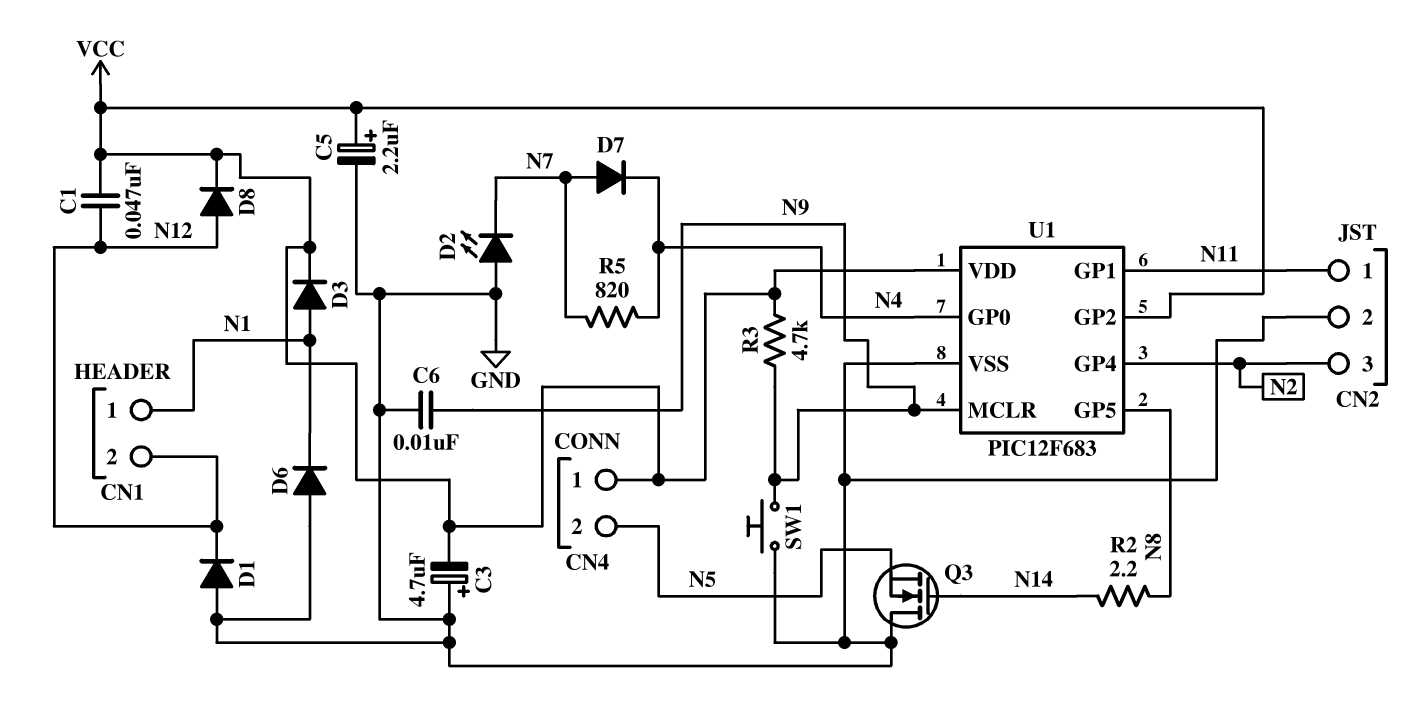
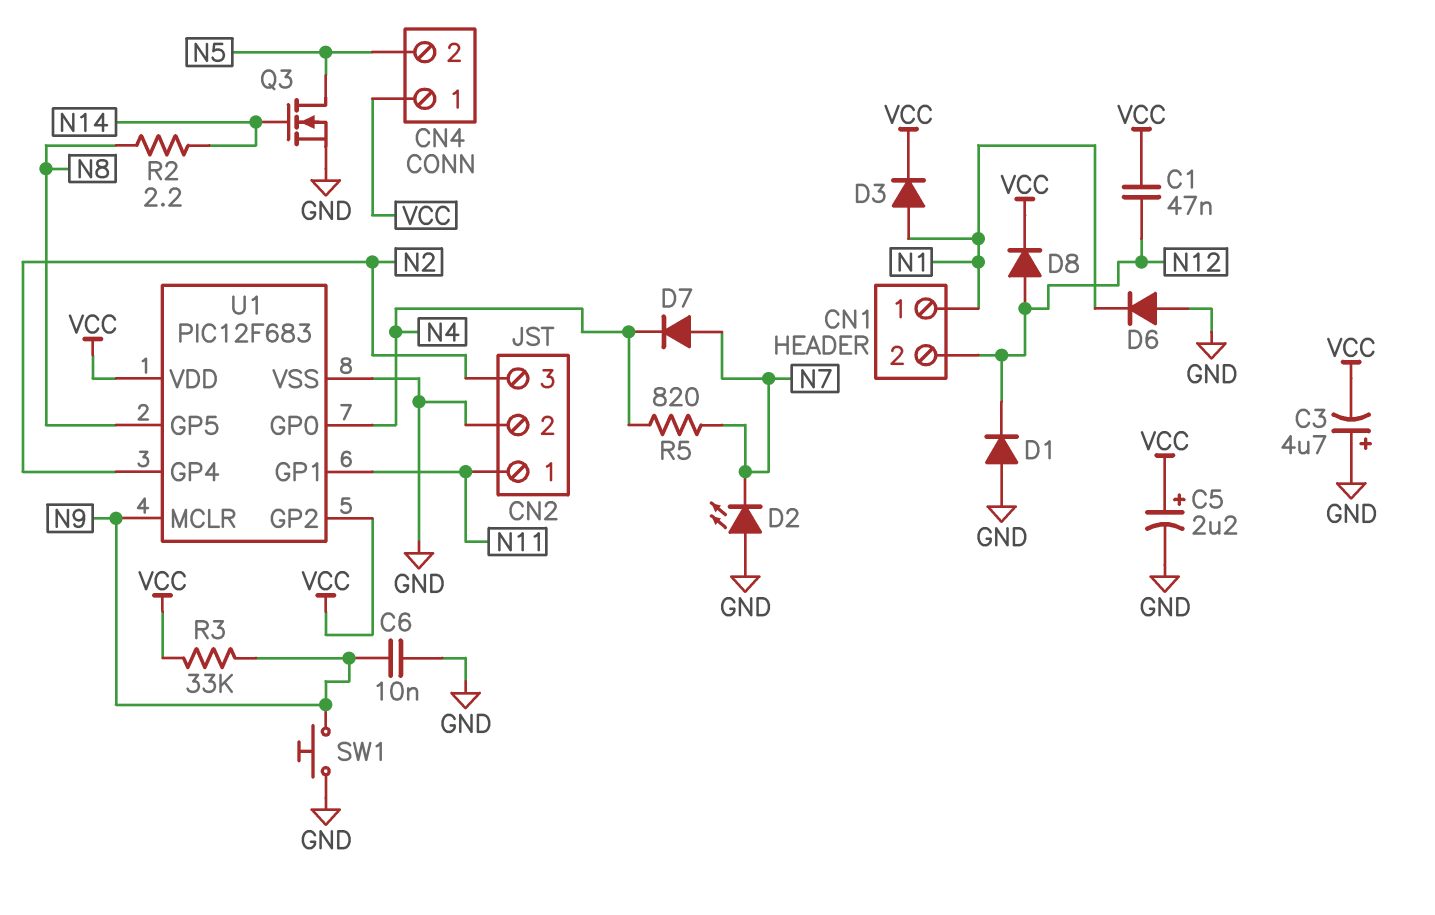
Q3: NMOS (G N14, D GND, S N5) -> NMOS (G N14, D N5, S GND)
R3: 4.7k (N9, VCC) -> 33k (N9, VCC)

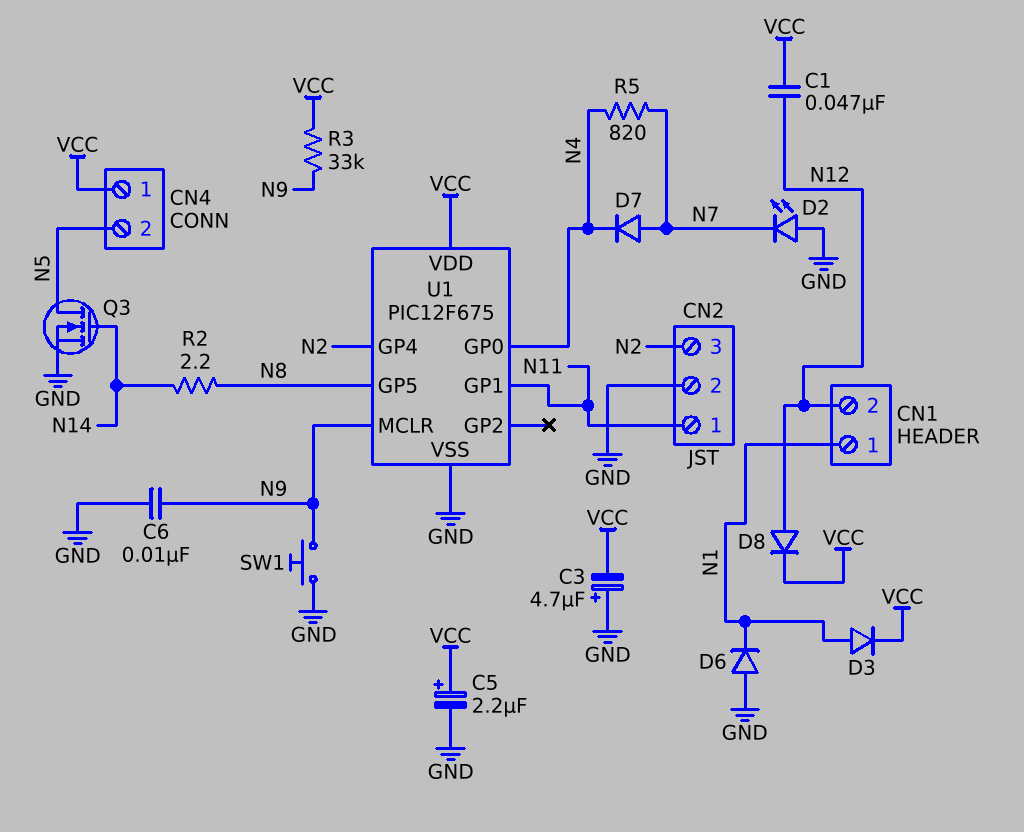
D1: diode (A GND, K N12) -> none
U1: PIC12F683 -> PIC12F675
U1 pin GP2: VCC -> none

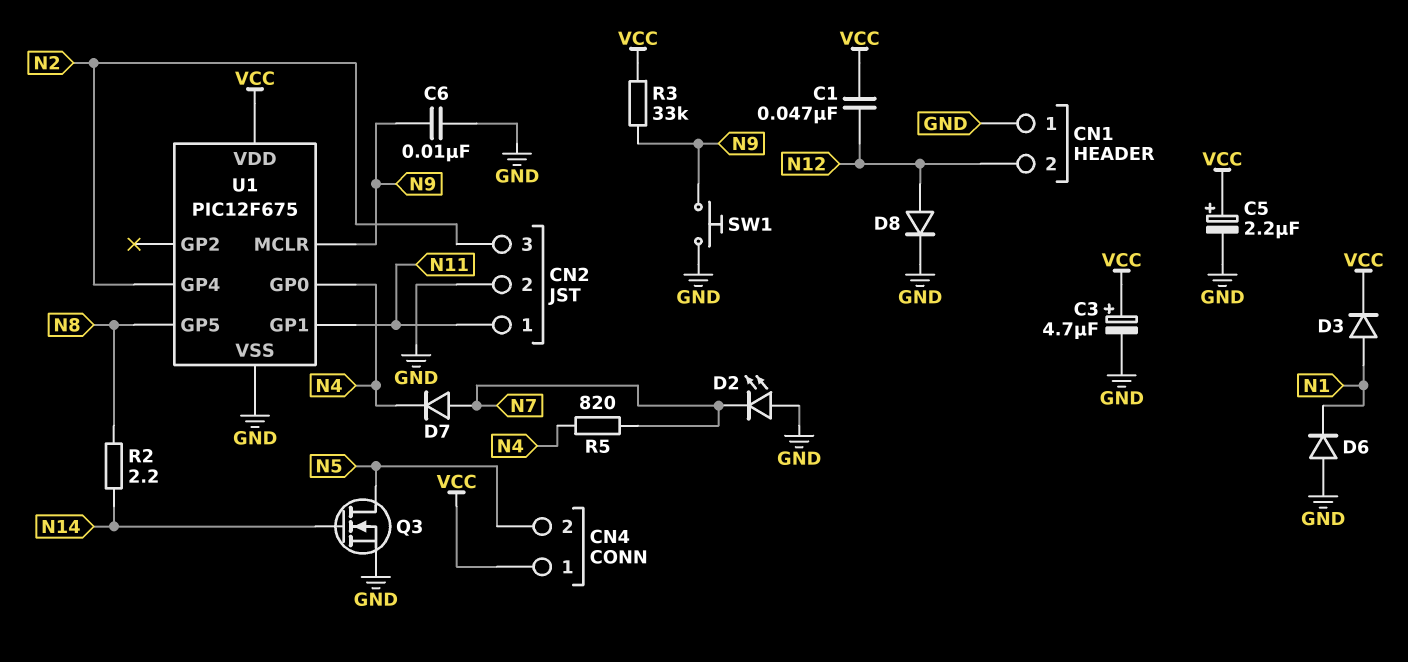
C3: 4.7uF (plus GND, minus VCC) -> 4.7uF (plus VCC, minus GND)
CN1 pin 1: N1 -> GND
D8: diode (A N12, K VCC) -> diode (A N12, K GND)

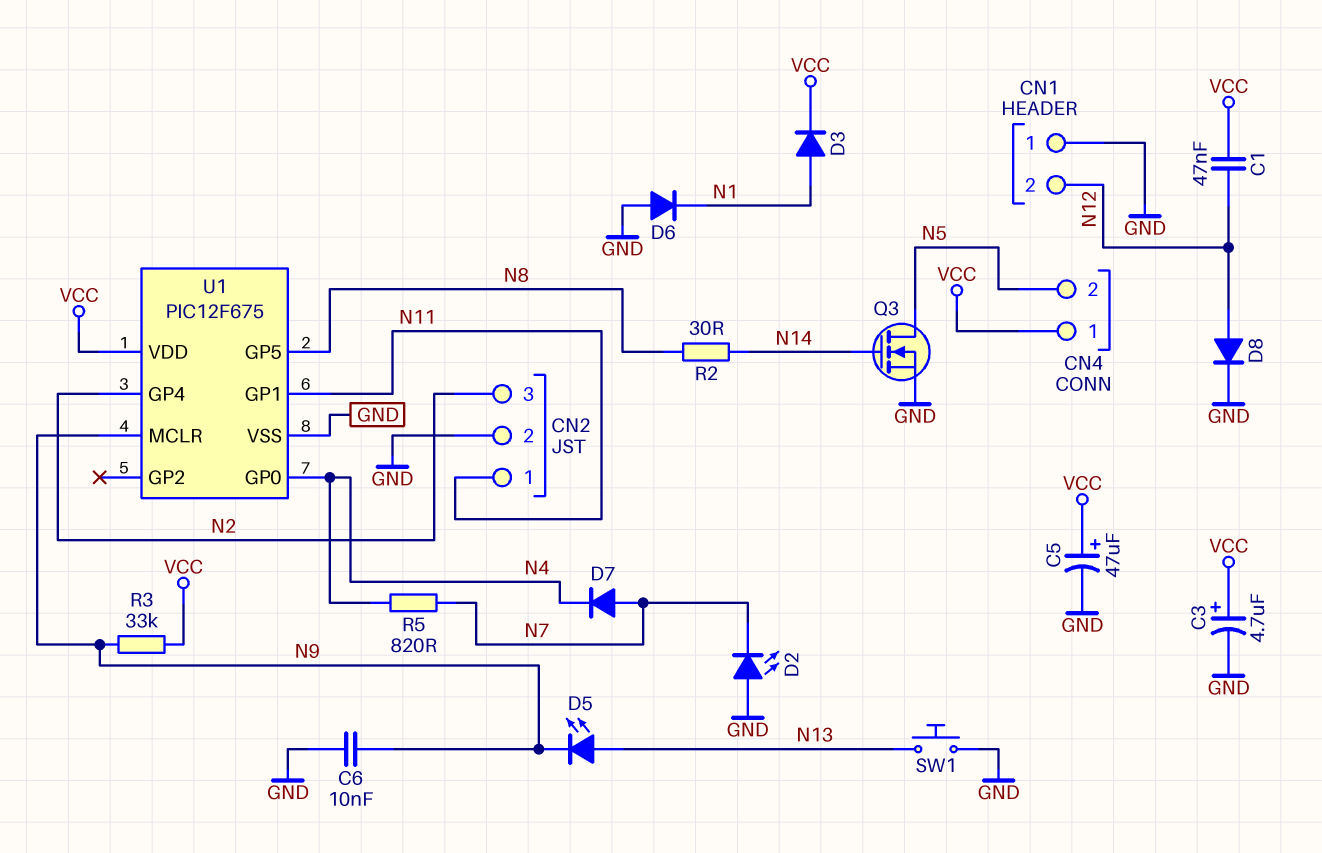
C5: 2.2uF (plus VCC, minus GND) -> 47uF (plus VCC, minus GND)
D5: none -> LED (A N13, K N9)
R2: 2.2 (N8, N14) -> 30 (N8, N14)
SW1: button (GND, N9) -> button (GND, N13)

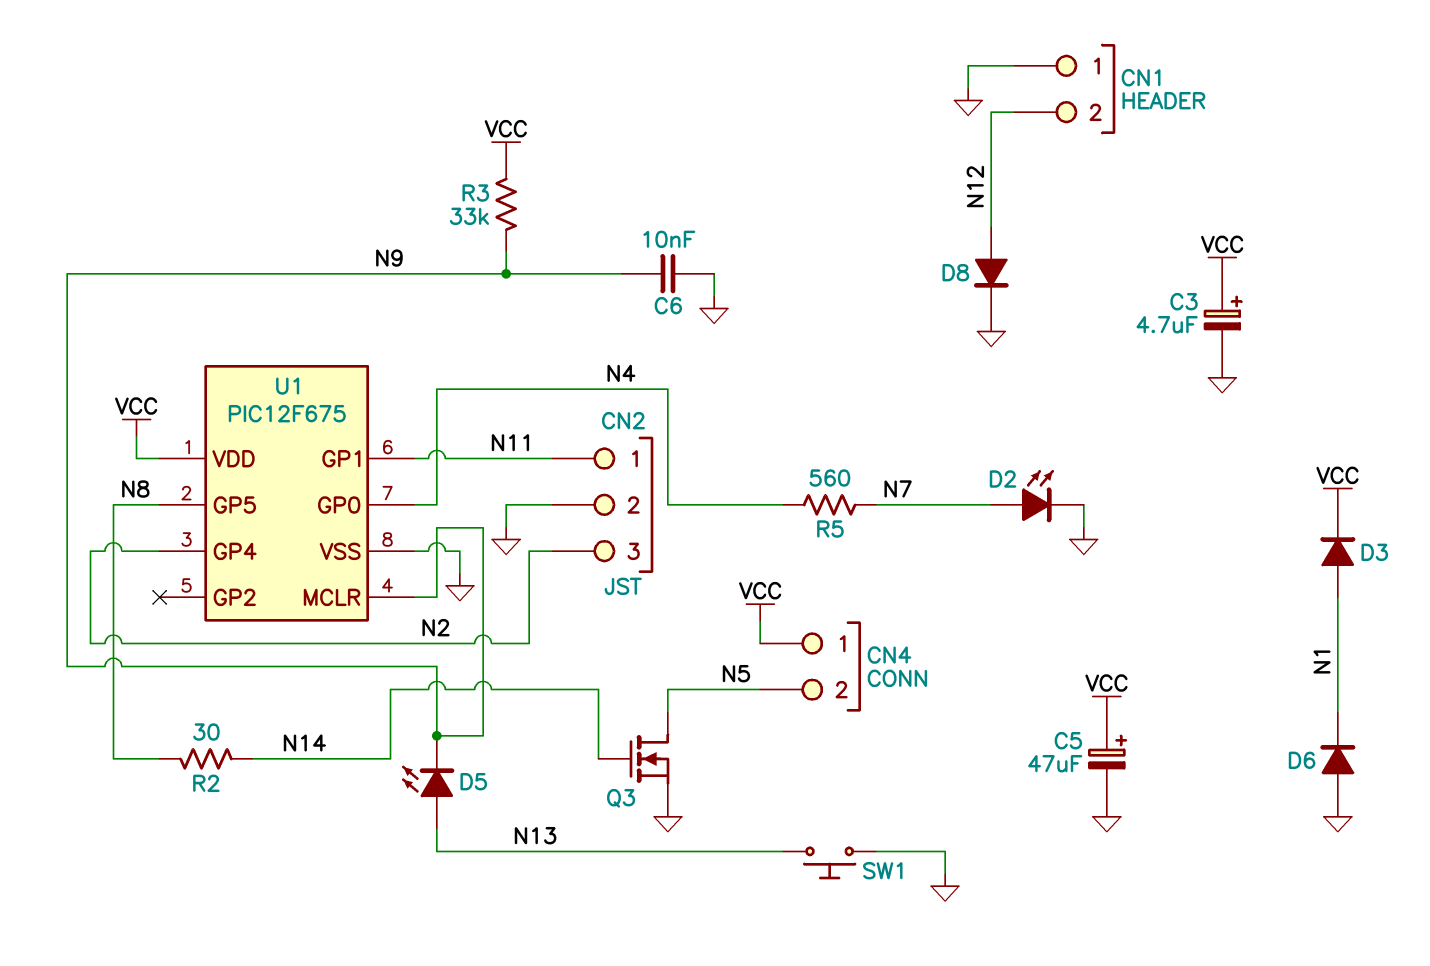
C1: 47nF (N12, VCC) -> none
D2: LED (A GND, K N7) -> LED (A N7, K GND)
D7: diode (A N7, K N4) -> none
R5: 820 (N4, N7) -> 560 (N4, N7)

